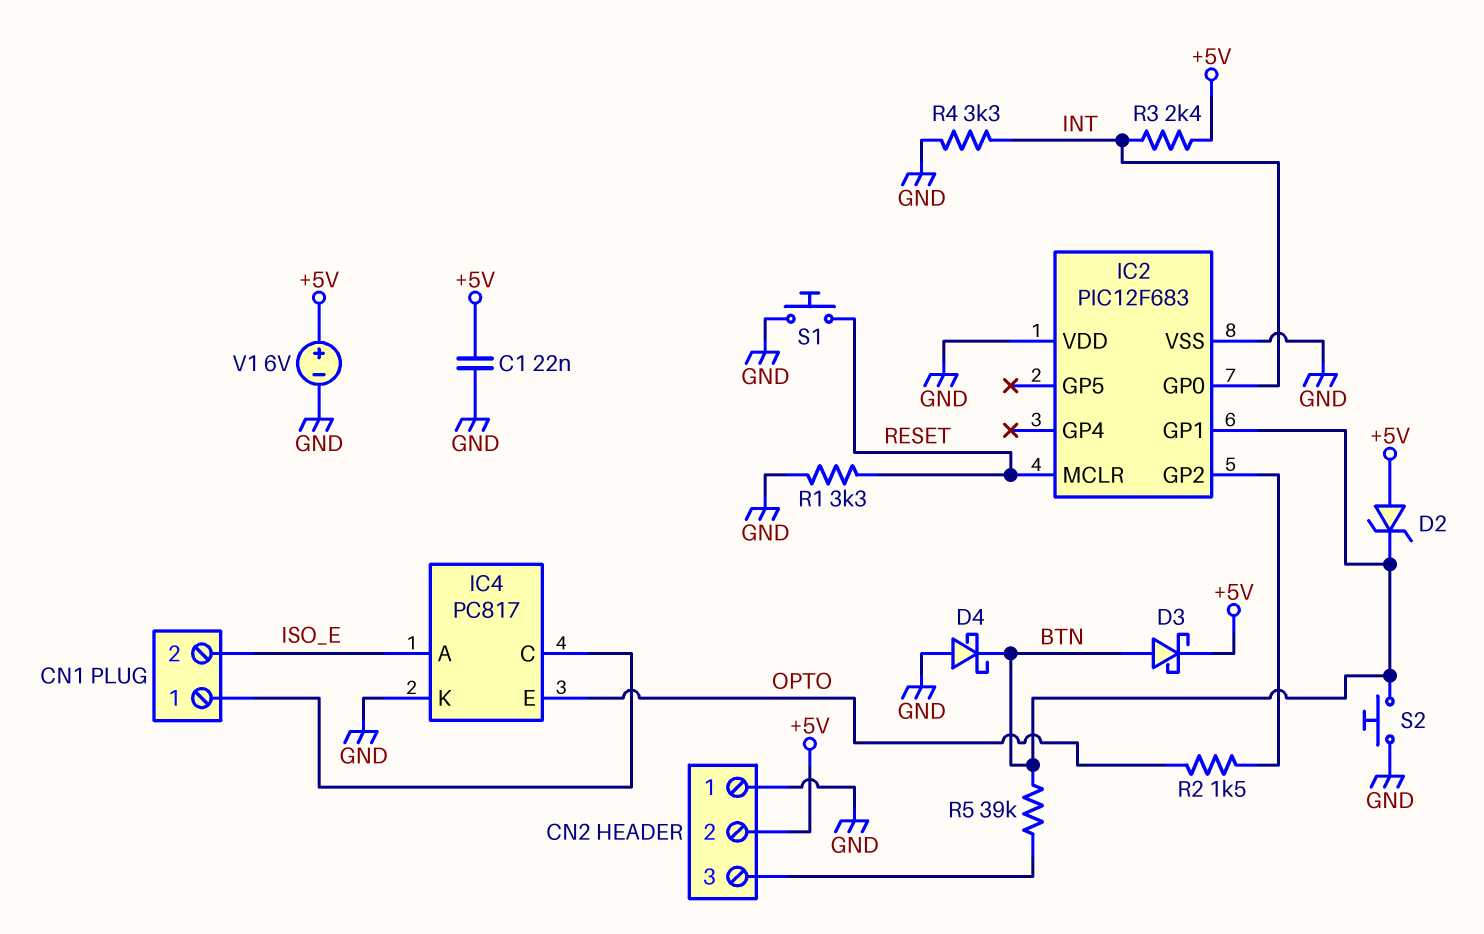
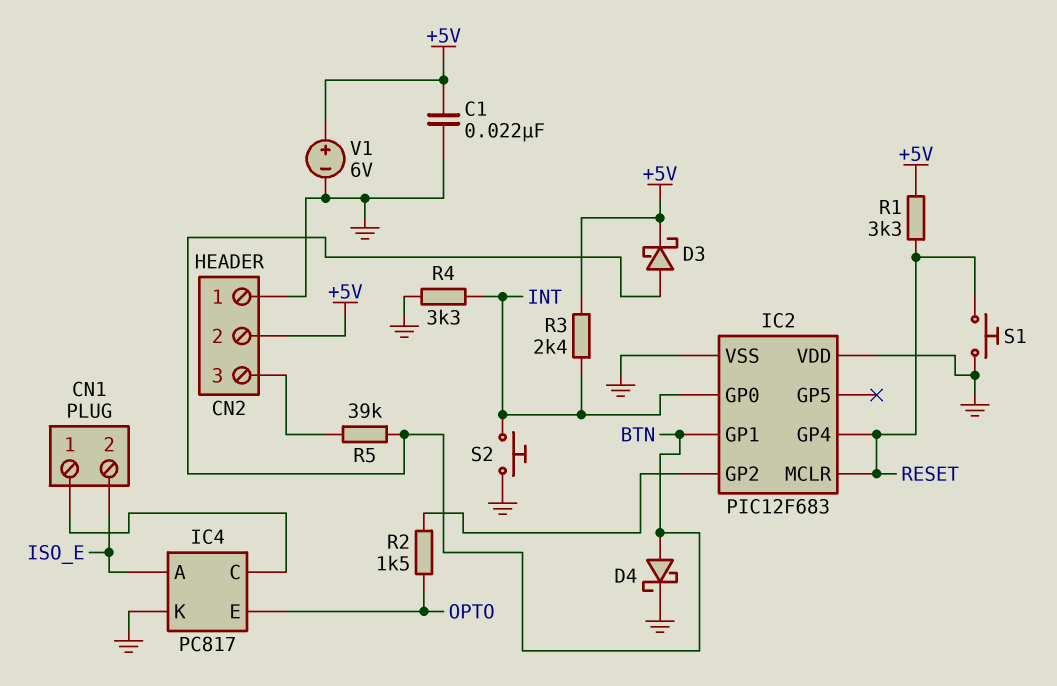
D2: zener (A +5V, K BTN) -> none
D4: schottky (A GND, K BTN) -> schottky (A BTN, K GND)
IC2 pin GP4: none -> RESET
R1: 3.3k (GND, RESET) -> 3.3k (+5V, RESET)
S2: button (BTN, GND) -> button (GND, INT)

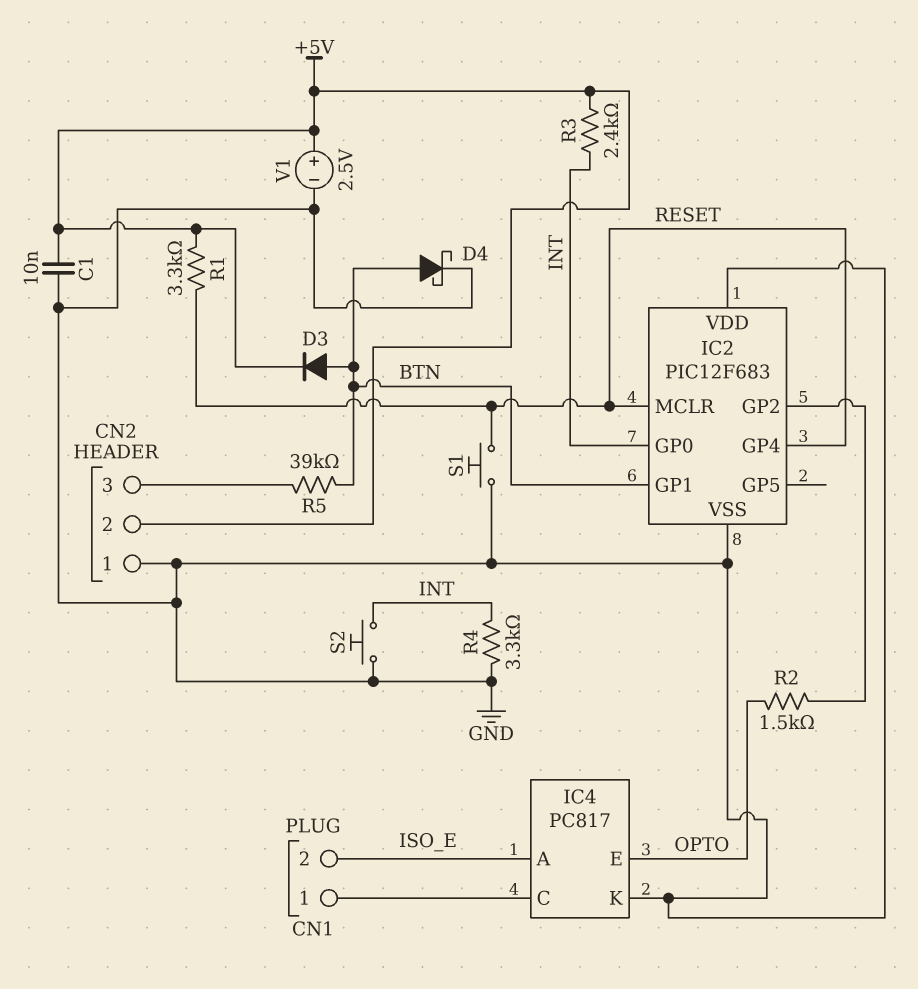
C1: 22nF (+5V, GND) -> 10nF (+5V, GND)
D3: schottky (A BTN, K +5V) -> diode (A BTN, K +5V)
V1: 6V (plus +5V, minus GND) -> 2.5V (plus +5V, minus GND)

